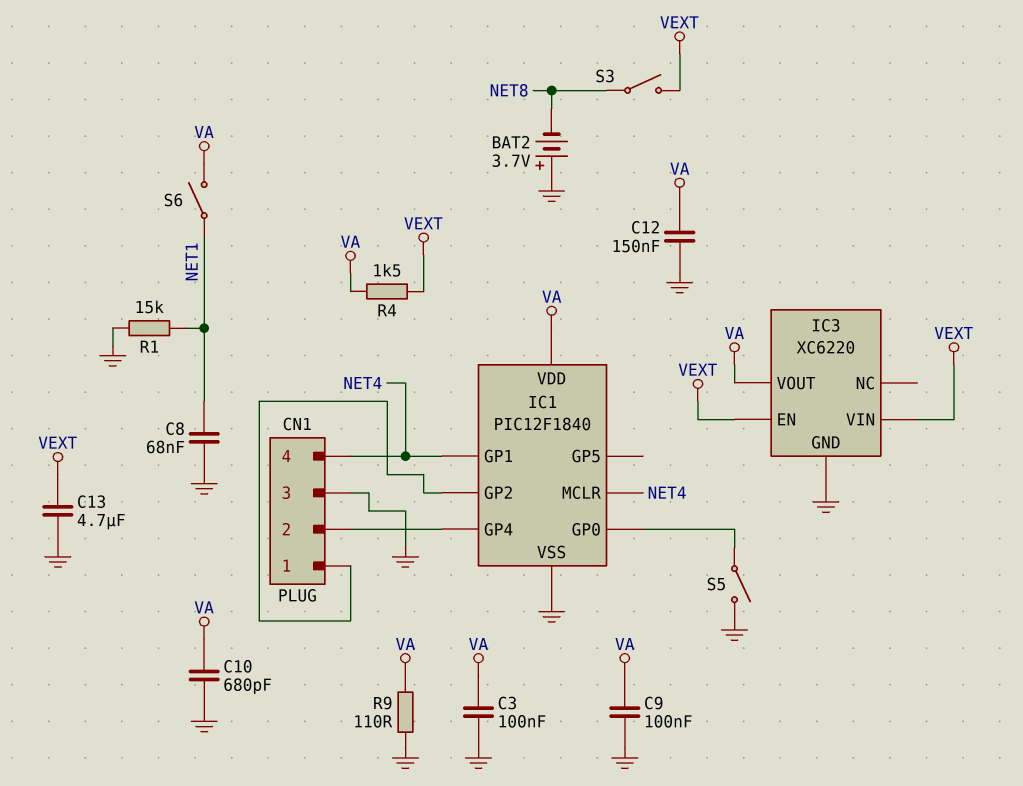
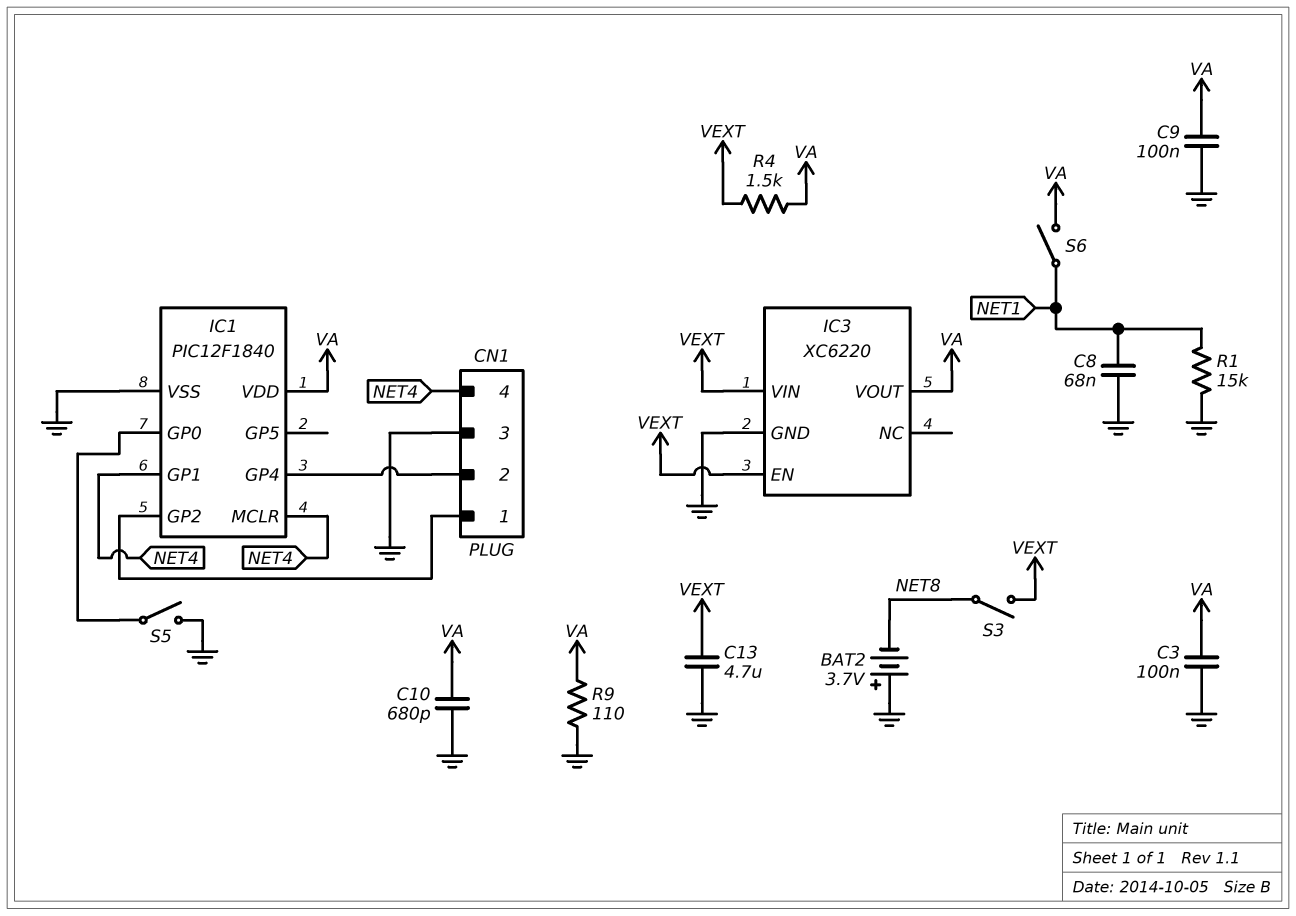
C12: 150nF (GND, VA) -> none

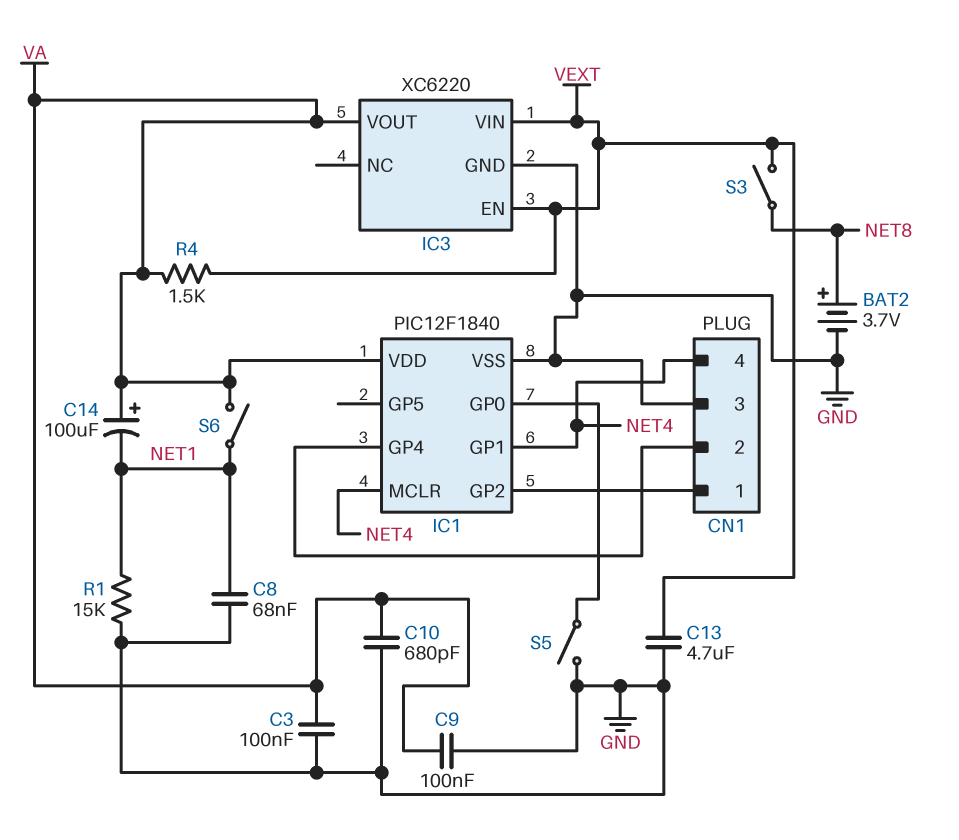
BAT2: 3.7V (plus GND, minus NET8) -> 3.7V (plus NET8, minus GND)
C14: none -> 100uF (plus VA, minus NET1)
R9: 110 (GND, VA) -> none

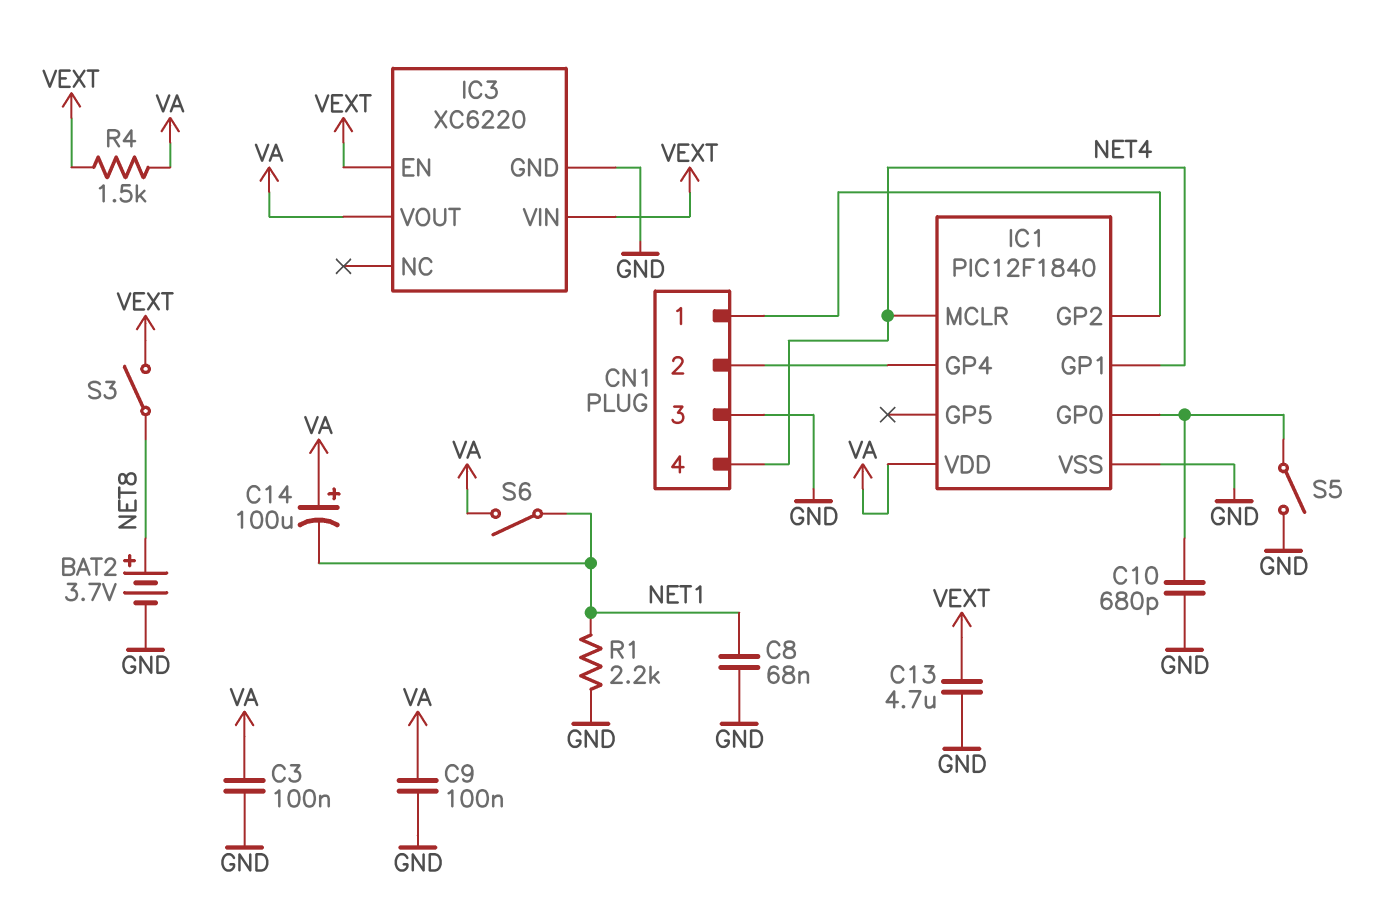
C10: 680pF (GND, VA) -> 680pF (GND, IC1/GP0)
R1: 15k (GND, NET1) -> 2.2k (GND, NET1)

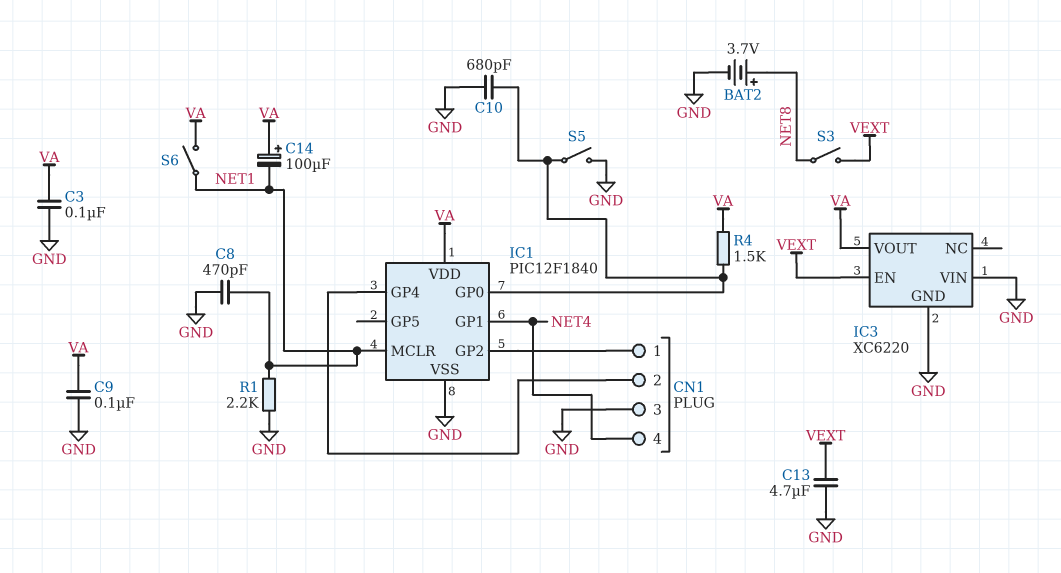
C8: 68nF (GND, NET1) -> 470pF (GND, NET1)
IC1 pin MCLR: NET4 -> NET1
IC3 pin VIN: VEXT -> GND
R4: 1.5k (VA, VEXT) -> 1.5k (IC1/GP0, VA)

